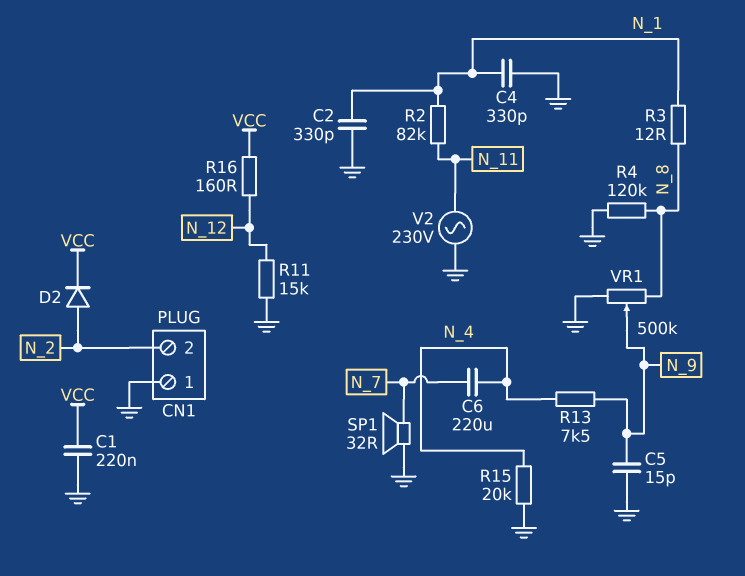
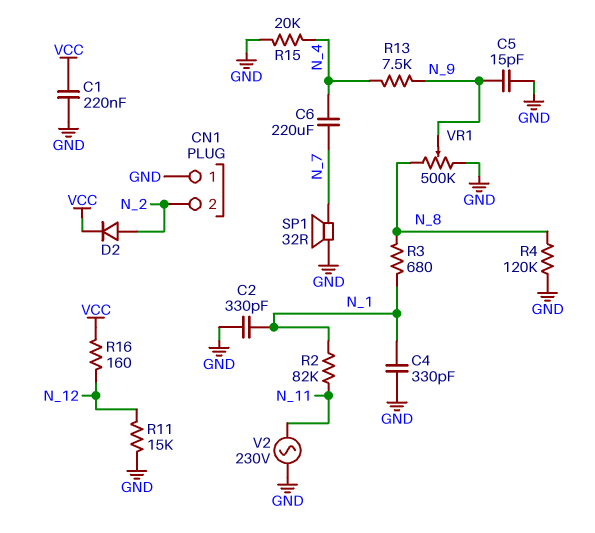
R3: 12 (N_1, N_8) -> 680 (N_1, N_8)

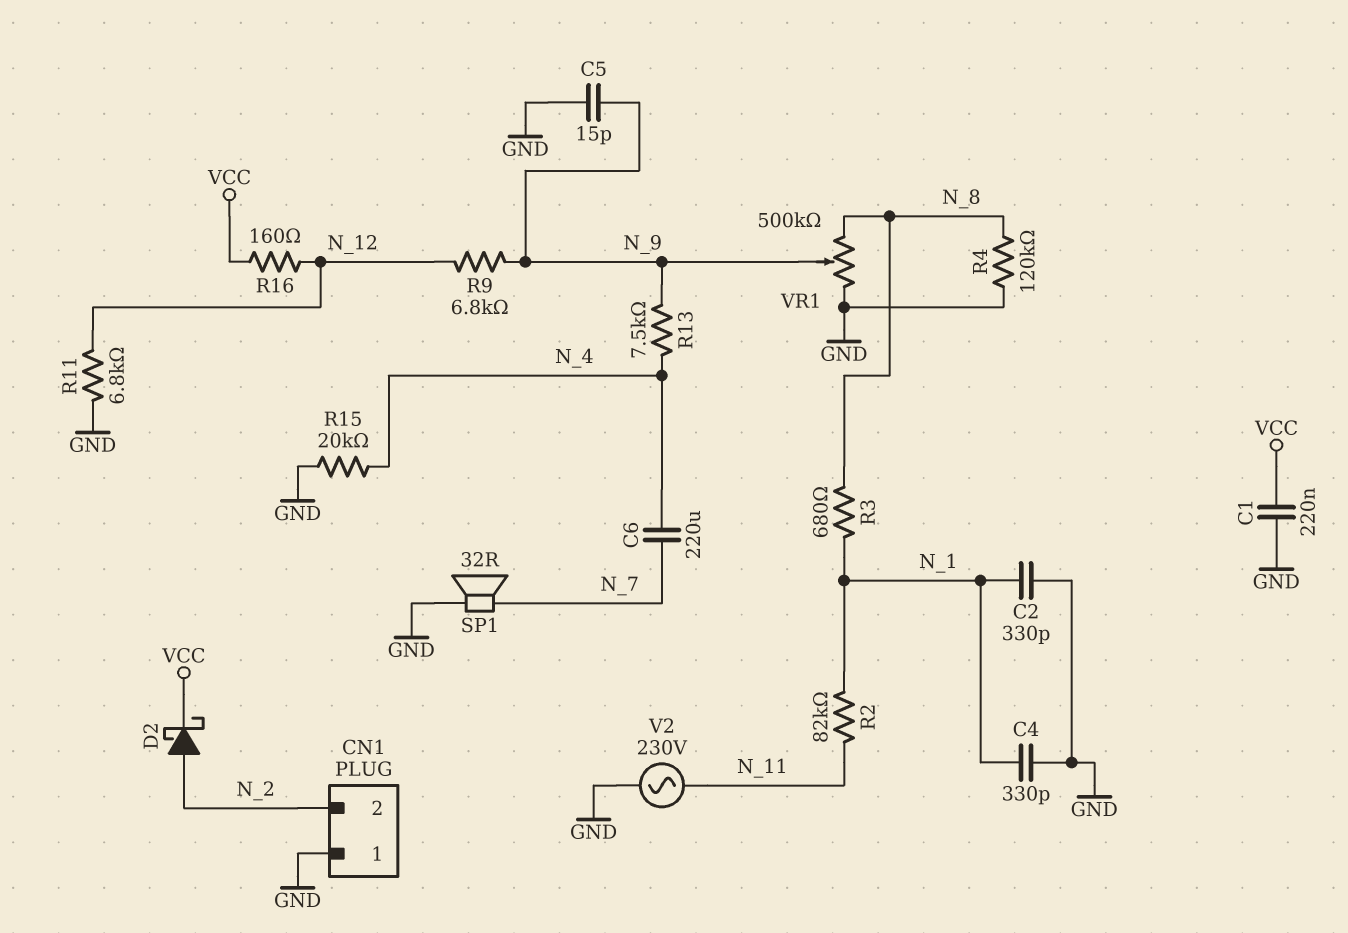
D2: diode (A N_2, K VCC) -> schottky (A N_2, K VCC)
R9: none -> 6.8k (N_9, N_12)
R11: 15k (GND, N_12) -> 6.8k (GND, N_12)

